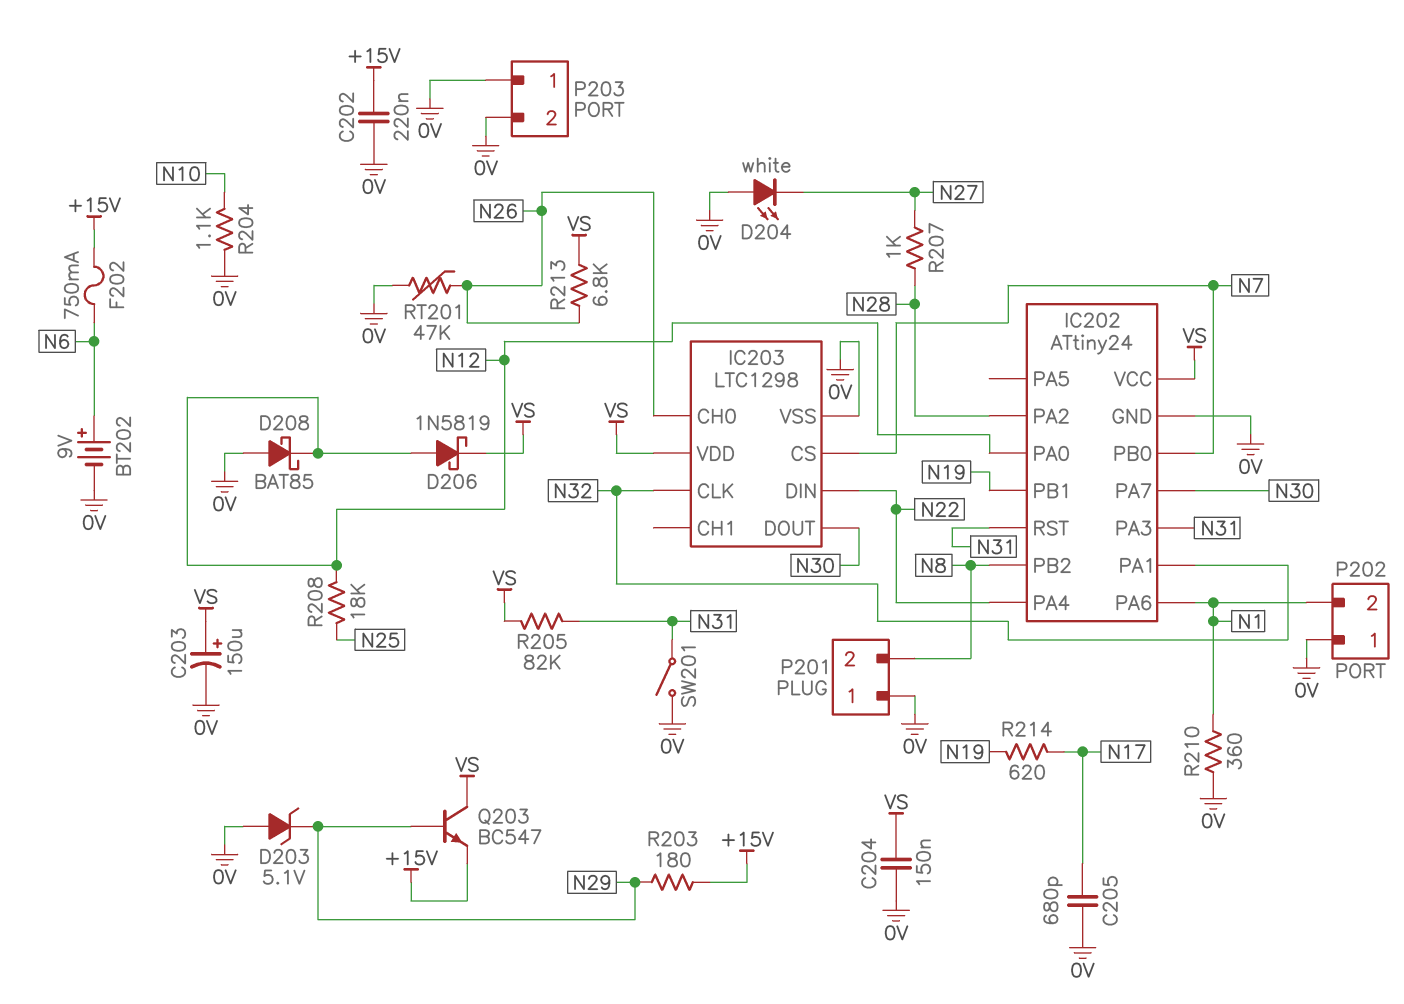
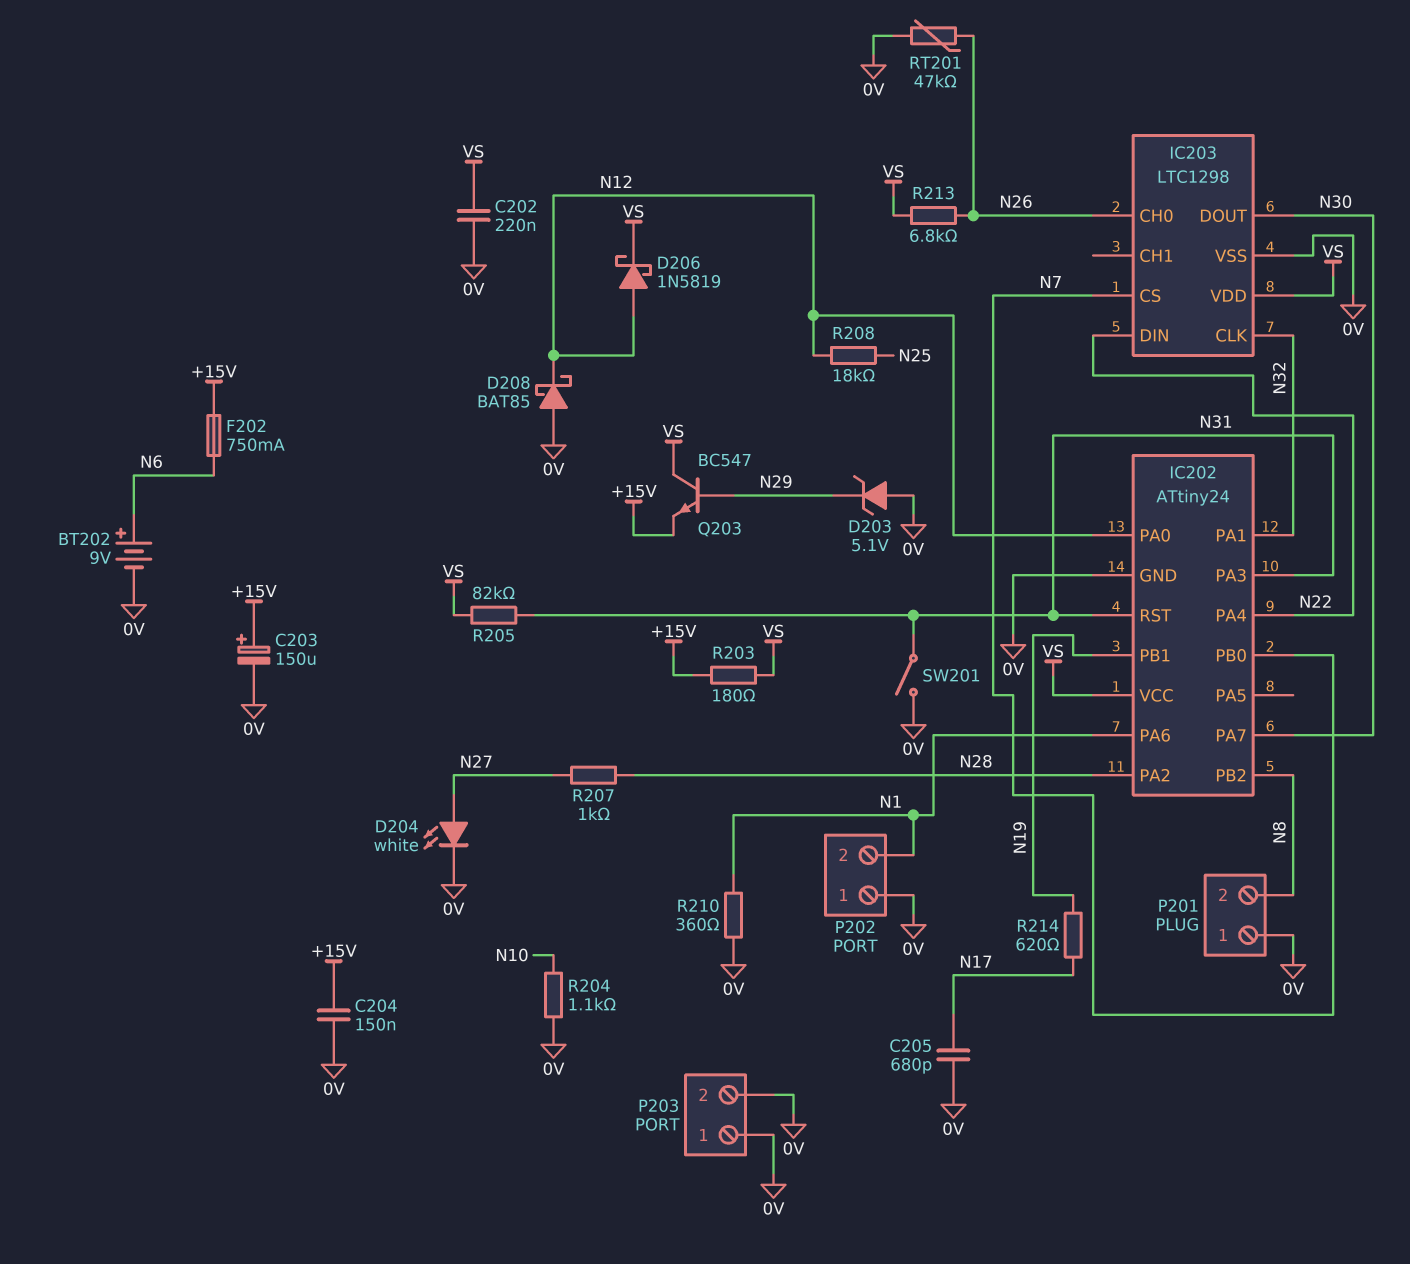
C202: 220nF (+15V, 0V) -> 220nF (0V, VS)
C203: 150uF (plus VS, minus 0V) -> 150uF (plus +15V, minus 0V)
C204: 150nF (0V, VS) -> 150nF (+15V, 0V)
D204: LED white (A 0V, K N27) -> LED white (A N27, K 0V)
R203: 180 (+15V, N29) -> 180 (+15V, VS)

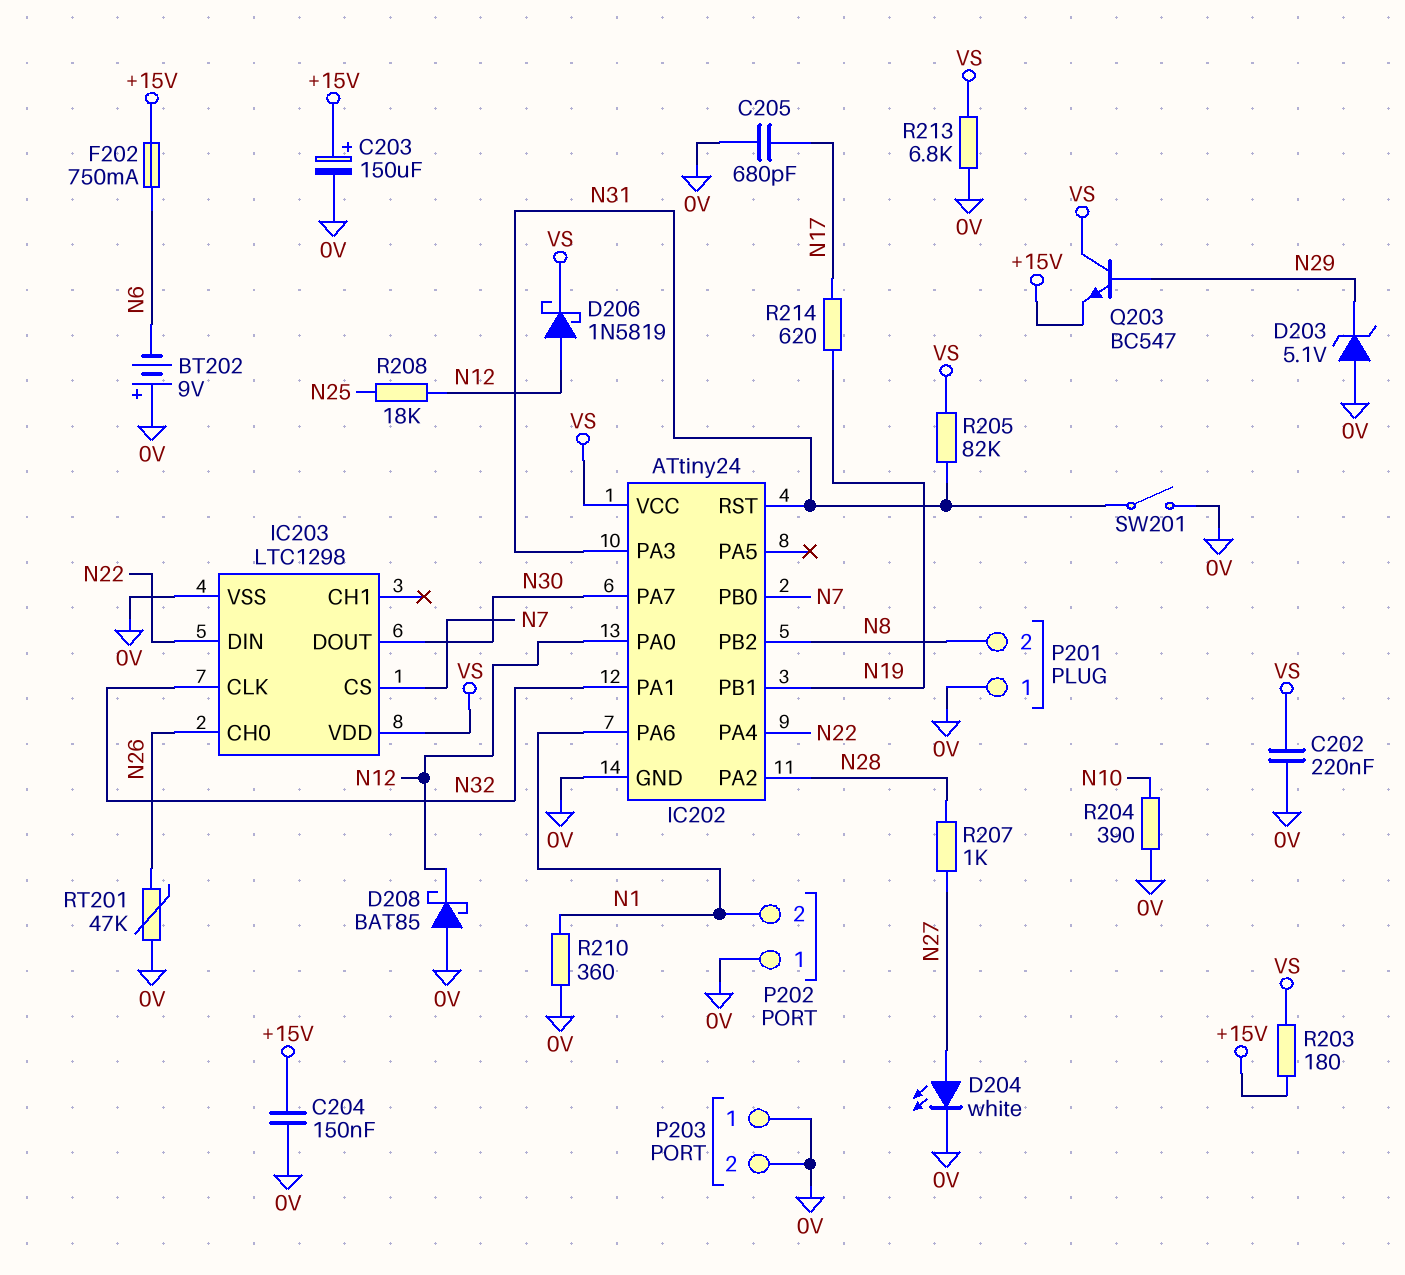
BT202: 9V (plus N6, minus 0V) -> 9V (plus 0V, minus N6)
R204: 1.1k (0V, N10) -> 390 (0V, N10)
R213: 6.8k (N26, VS) -> 6.8k (0V, VS)

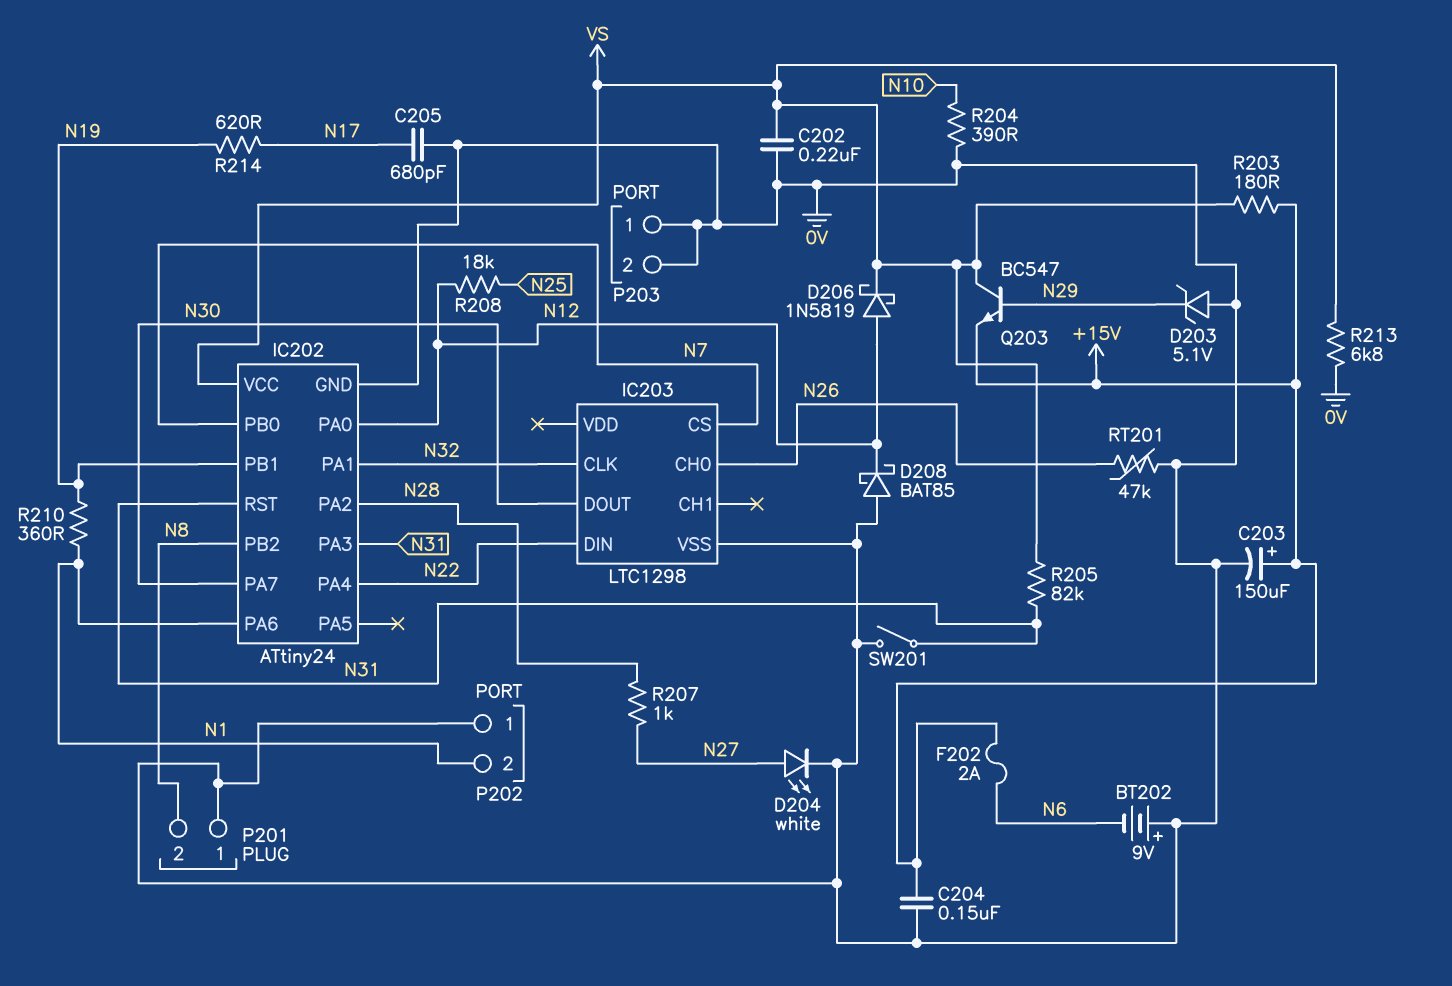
F202: 750mA (+15V, N6) -> 2A (+15V, N6)
IC203 pin VDD: VS -> none
R210: 360 (0V, N1) -> 360 (N1, N19)

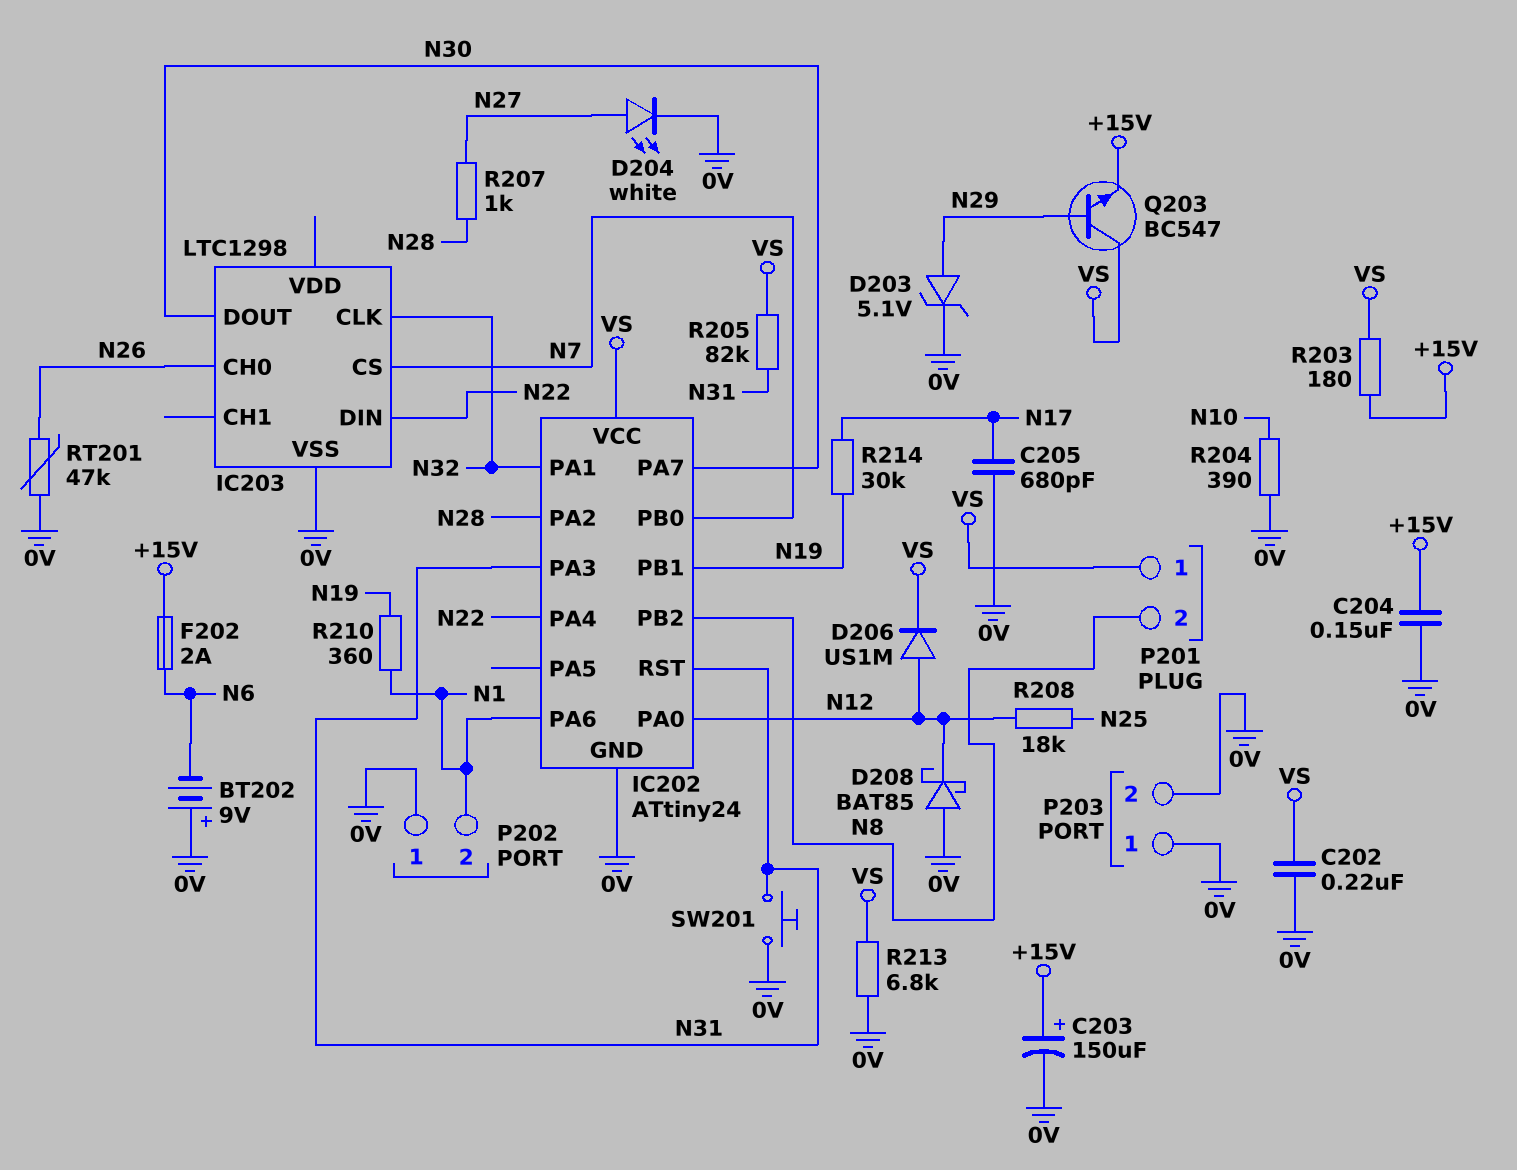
D203: zener 5.1V (A 0V, K N29) -> zener 5.1V (A N29, K 0V)
D206: schottky 1N5819 (A N12, K VS) -> diode US1M (A N12, K VS)
P201 pin 1: 0V -> VS
R214: 620 (N17, N19) -> 30k (N17, N19)
SW201: switch (0V, N31) -> button (0V, N31)

